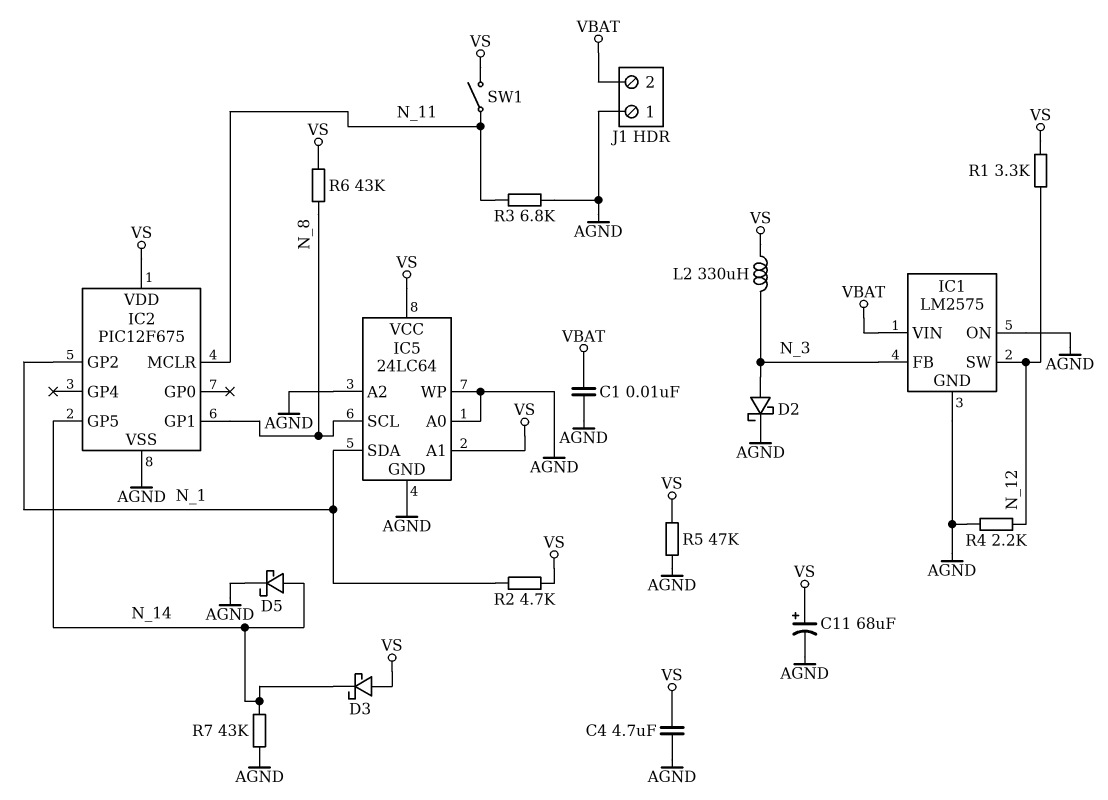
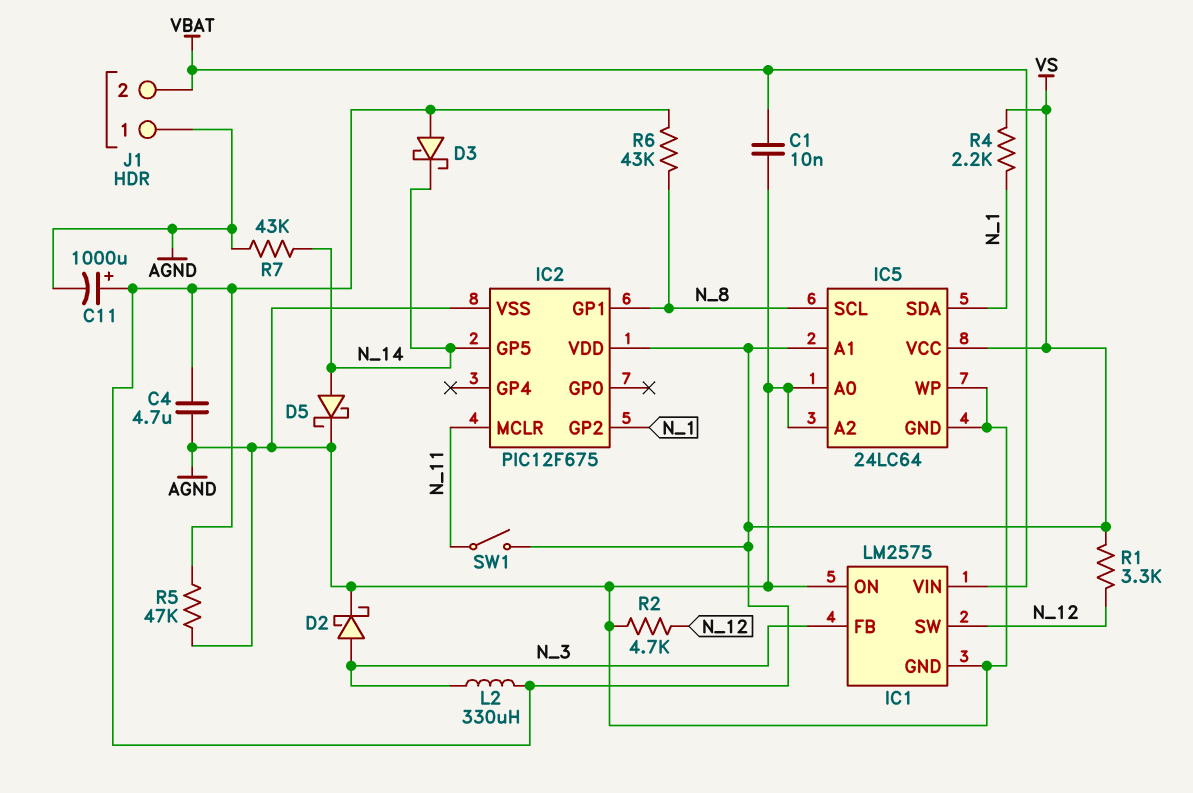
C11: 68uF (plus VS, minus AGND) -> 1000uF (plus VS, minus AGND)
R2: 4.7k (N_1, VS) -> 4.7k (AGND, N_12)
R3: 6.8k (AGND, N_11) -> none
R4: 2.2k (AGND, N_12) -> 2.2k (N_1, VS)

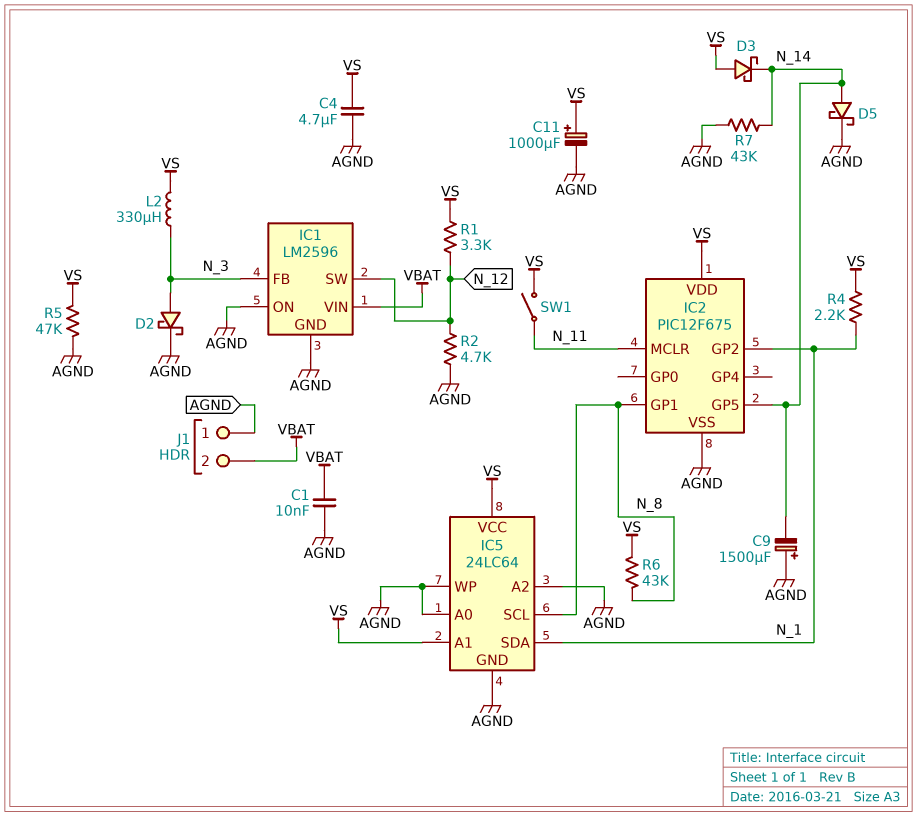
C9: none -> 1500uF (plus AGND, minus N_14)
IC1: LM2575 -> LM2596

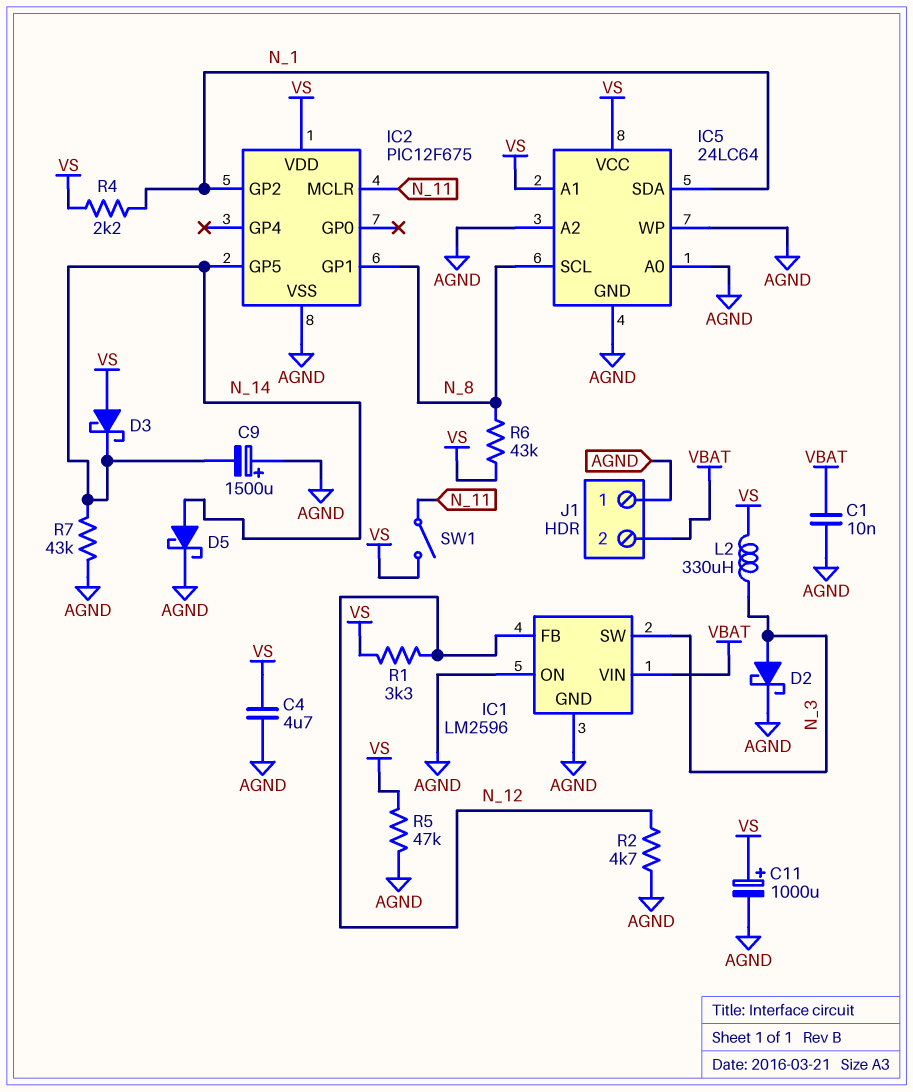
IC1 pin FB: N_3 -> N_12
IC1 pin SW: N_12 -> N_3

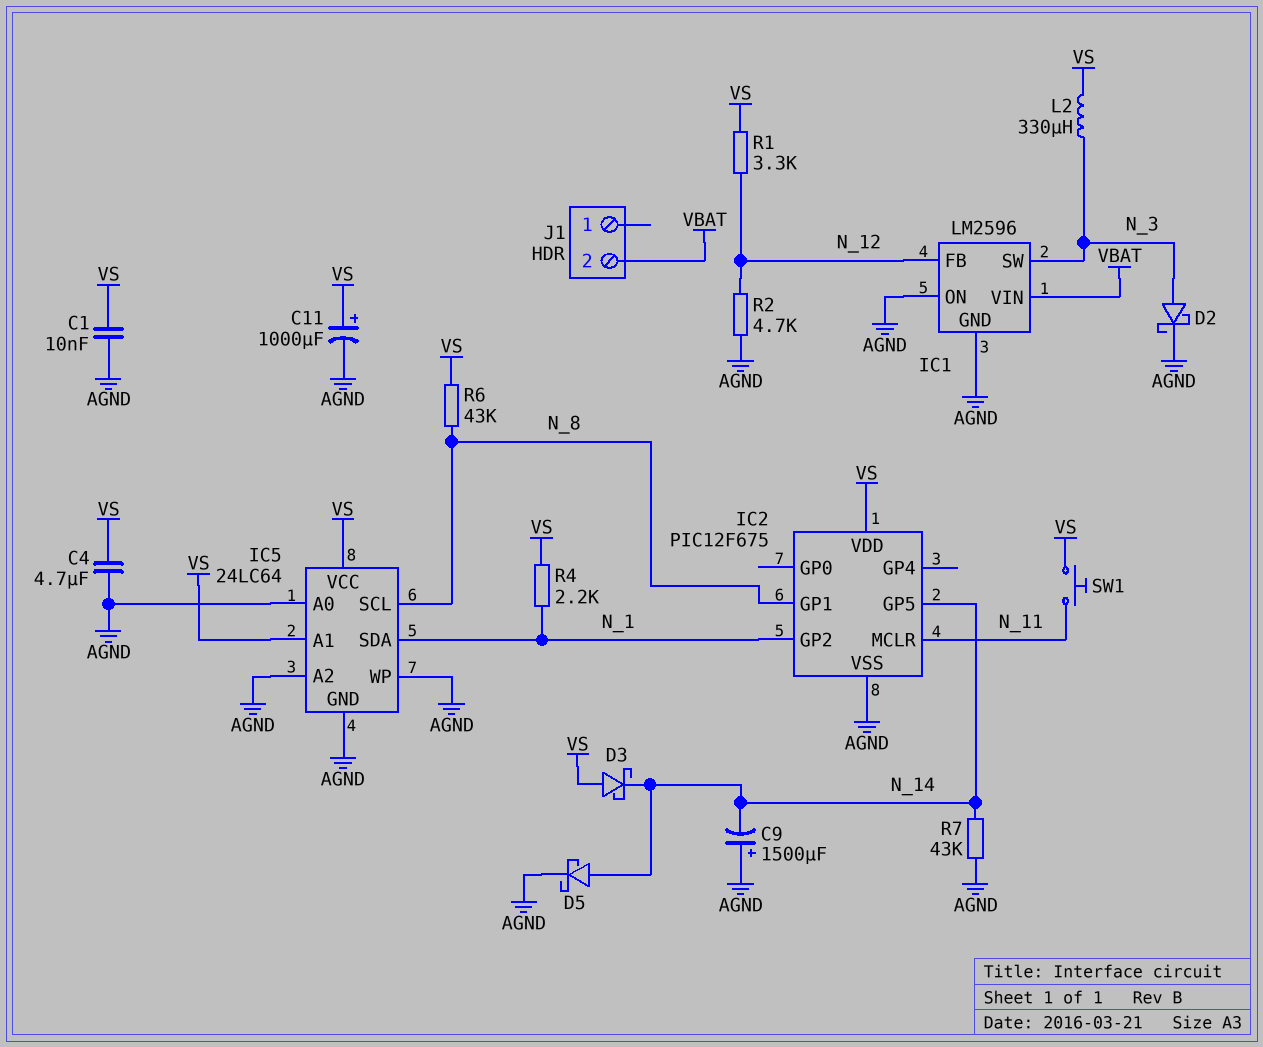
C1: 10nF (AGND, VBAT) -> 10nF (AGND, VS)
J1 pin 1: AGND -> none
R5: 47k (AGND, VS) -> none
SW1: switch (N_11, VS) -> button (N_11, VS)

